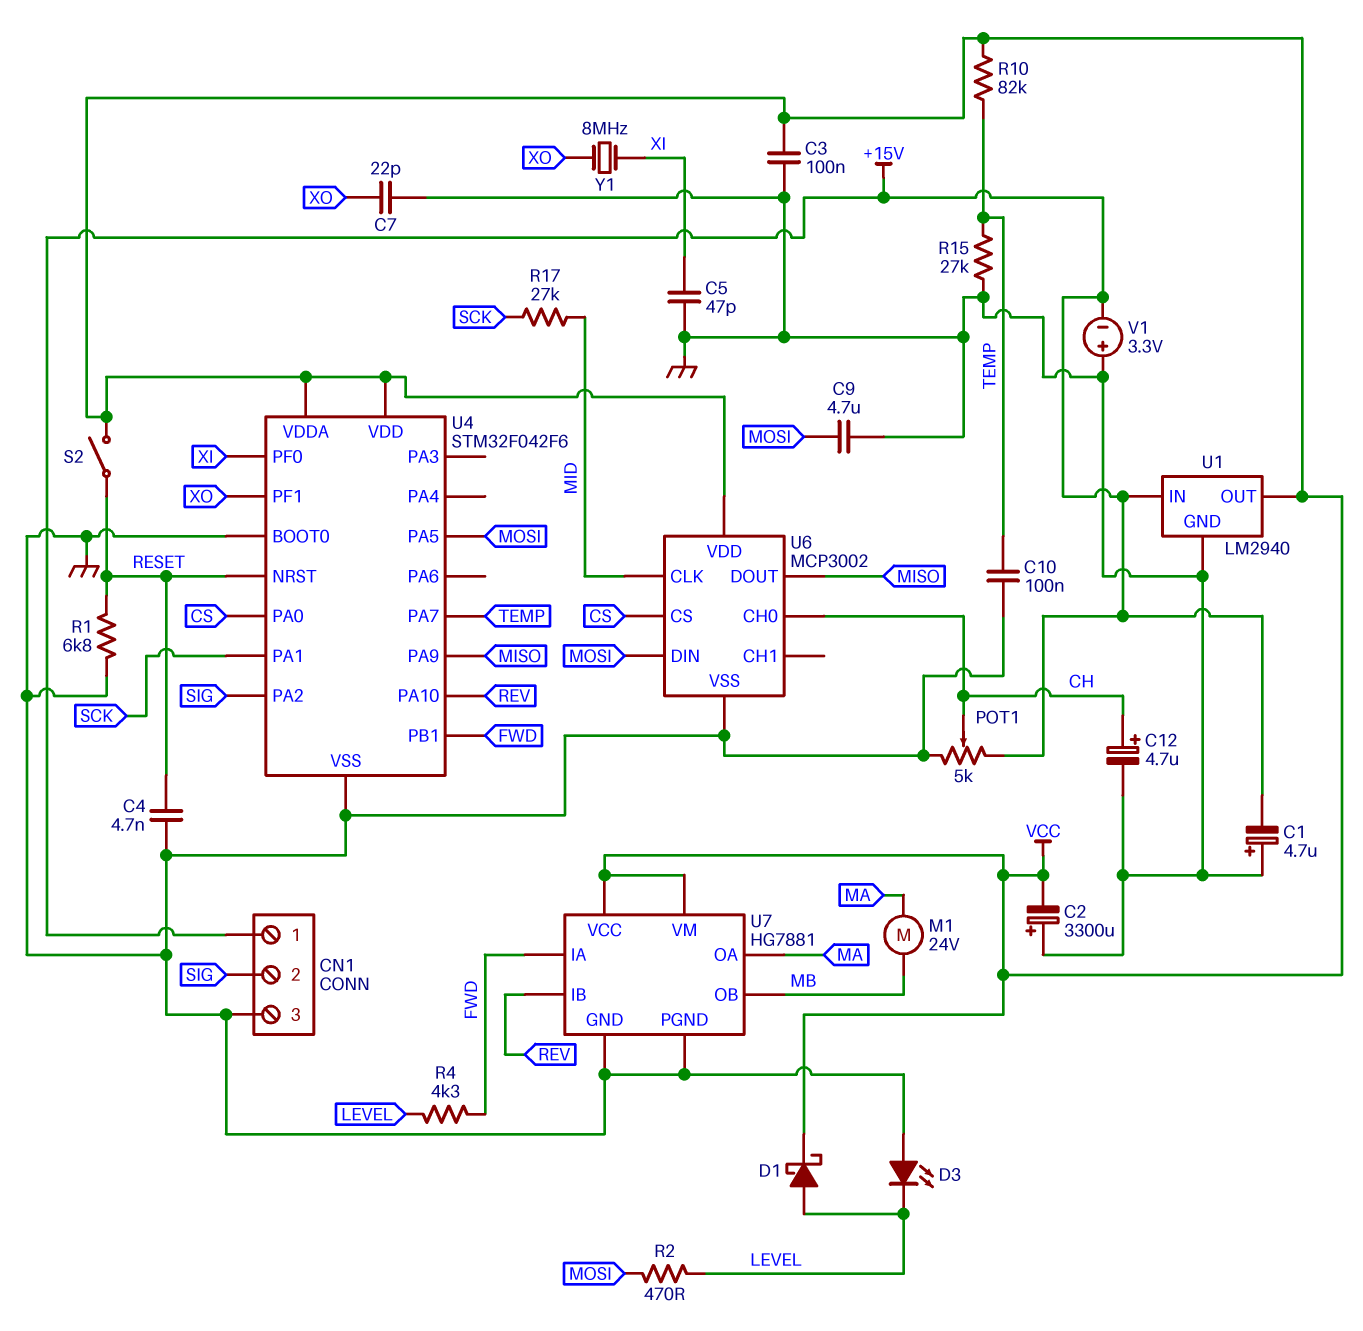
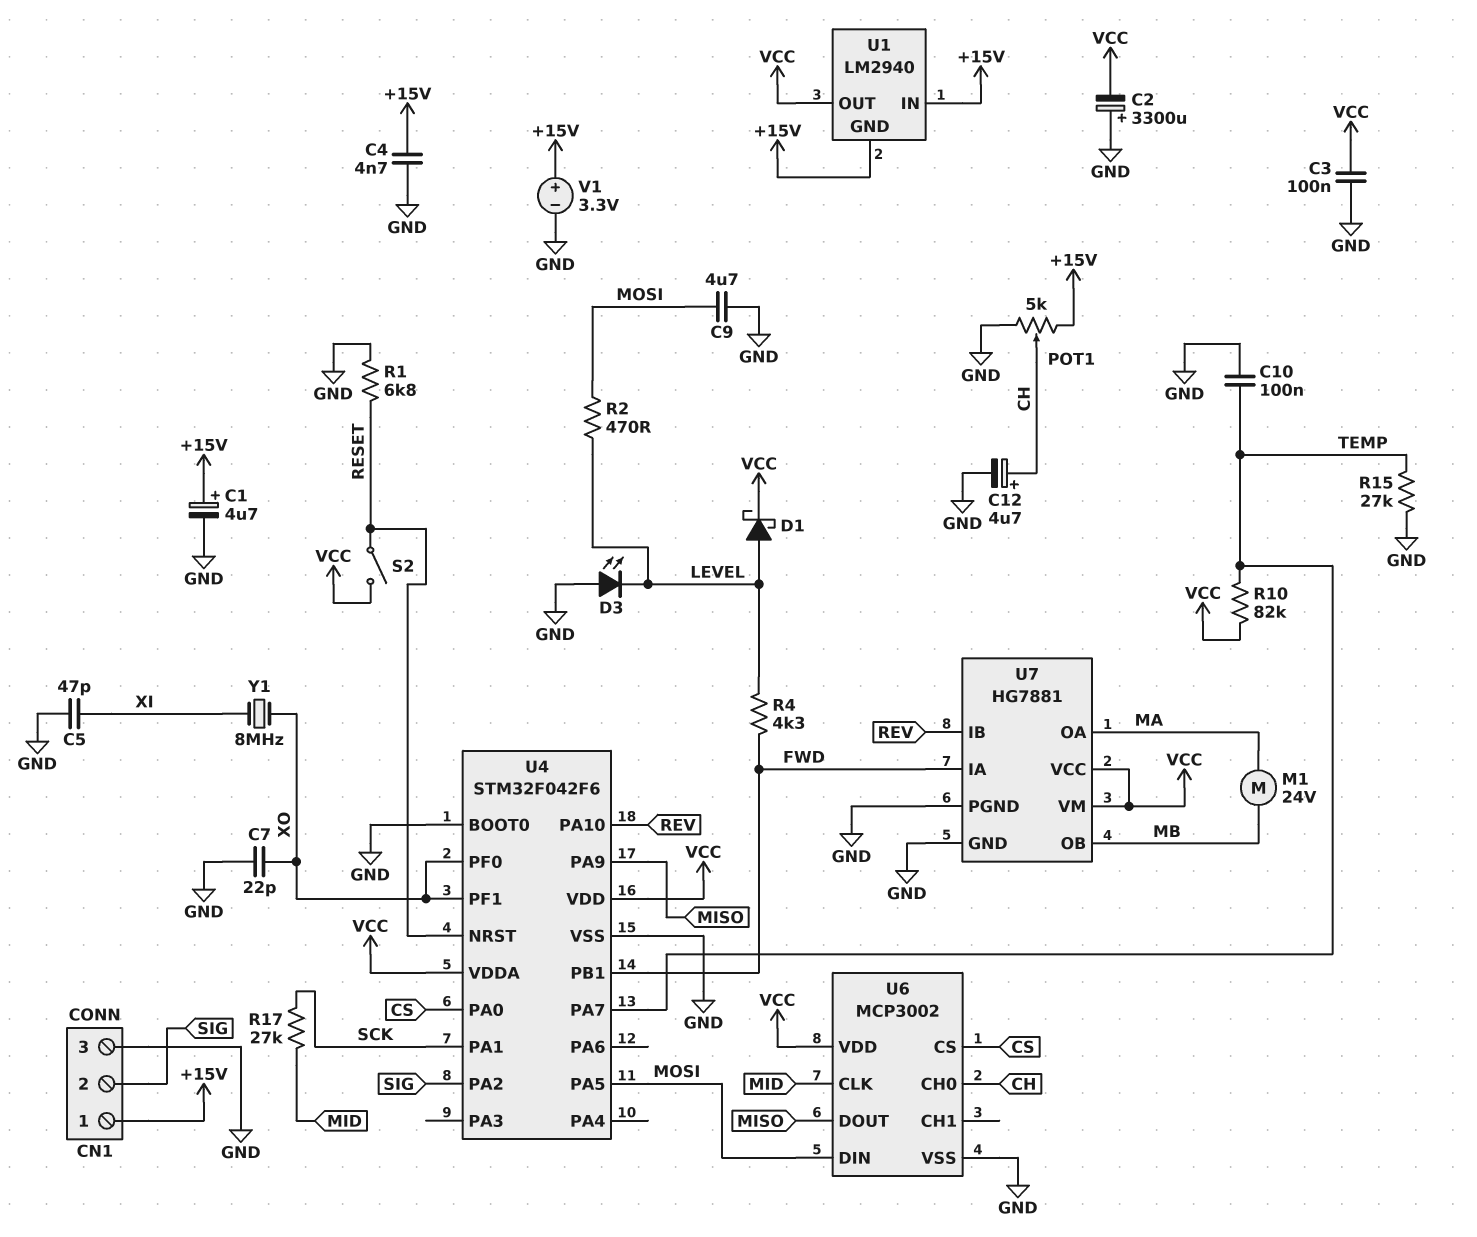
C1: 4.7uF (plus GND, minus +15V) -> 4.7uF (plus +15V, minus GND)
C4: 4.7nF (GND, RESET) -> 4.7nF (+15V, GND)
U1 pin GND: GND -> +15V
U4 pin PF0: XI -> XO
V1: 3.3V (plus GND, minus +15V) -> 3.3V (plus +15V, minus GND)

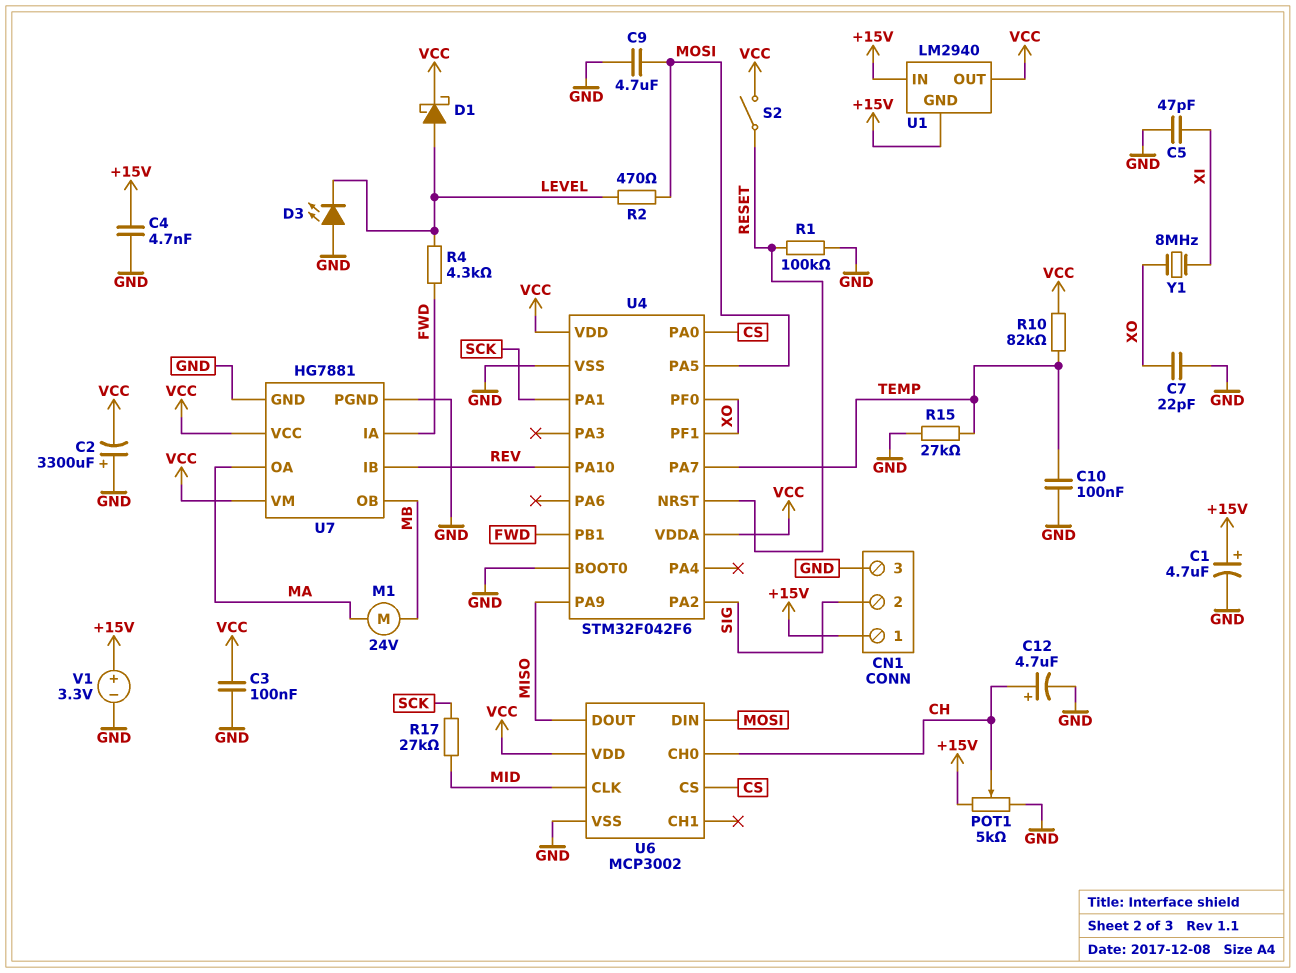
R1: 6.8k (GND, RESET) -> 100k (GND, RESET)

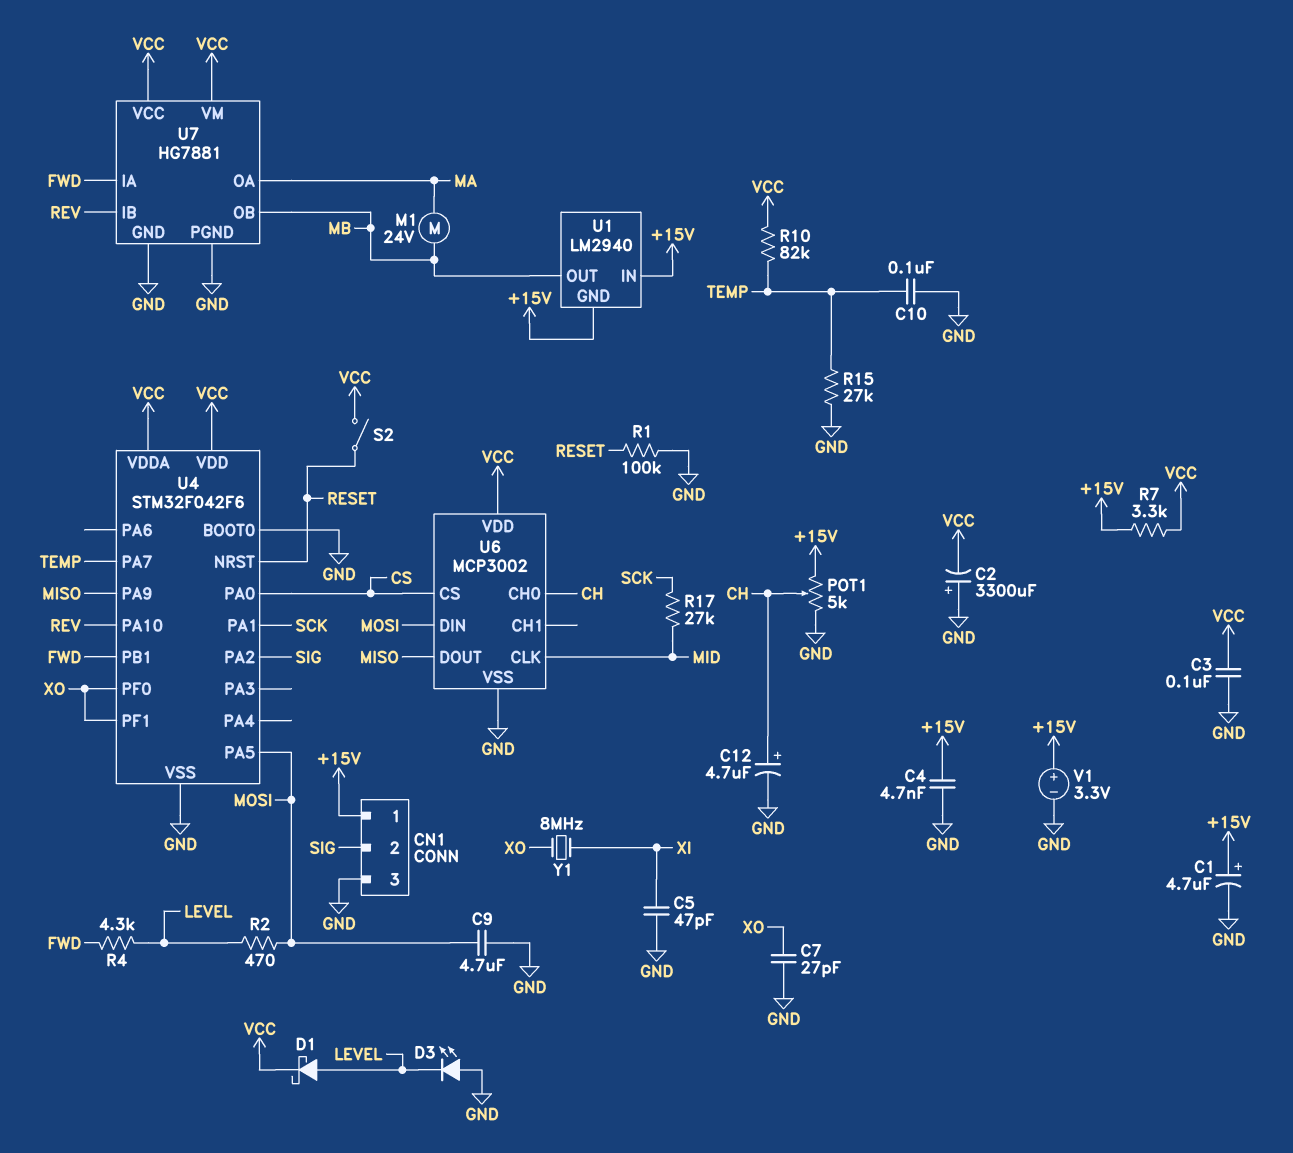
C7: 22pF (GND, XO) -> 27pF (GND, XO)
R7: none -> 3.3k (+15V, VCC)
U1 pin OUT: VCC -> MB

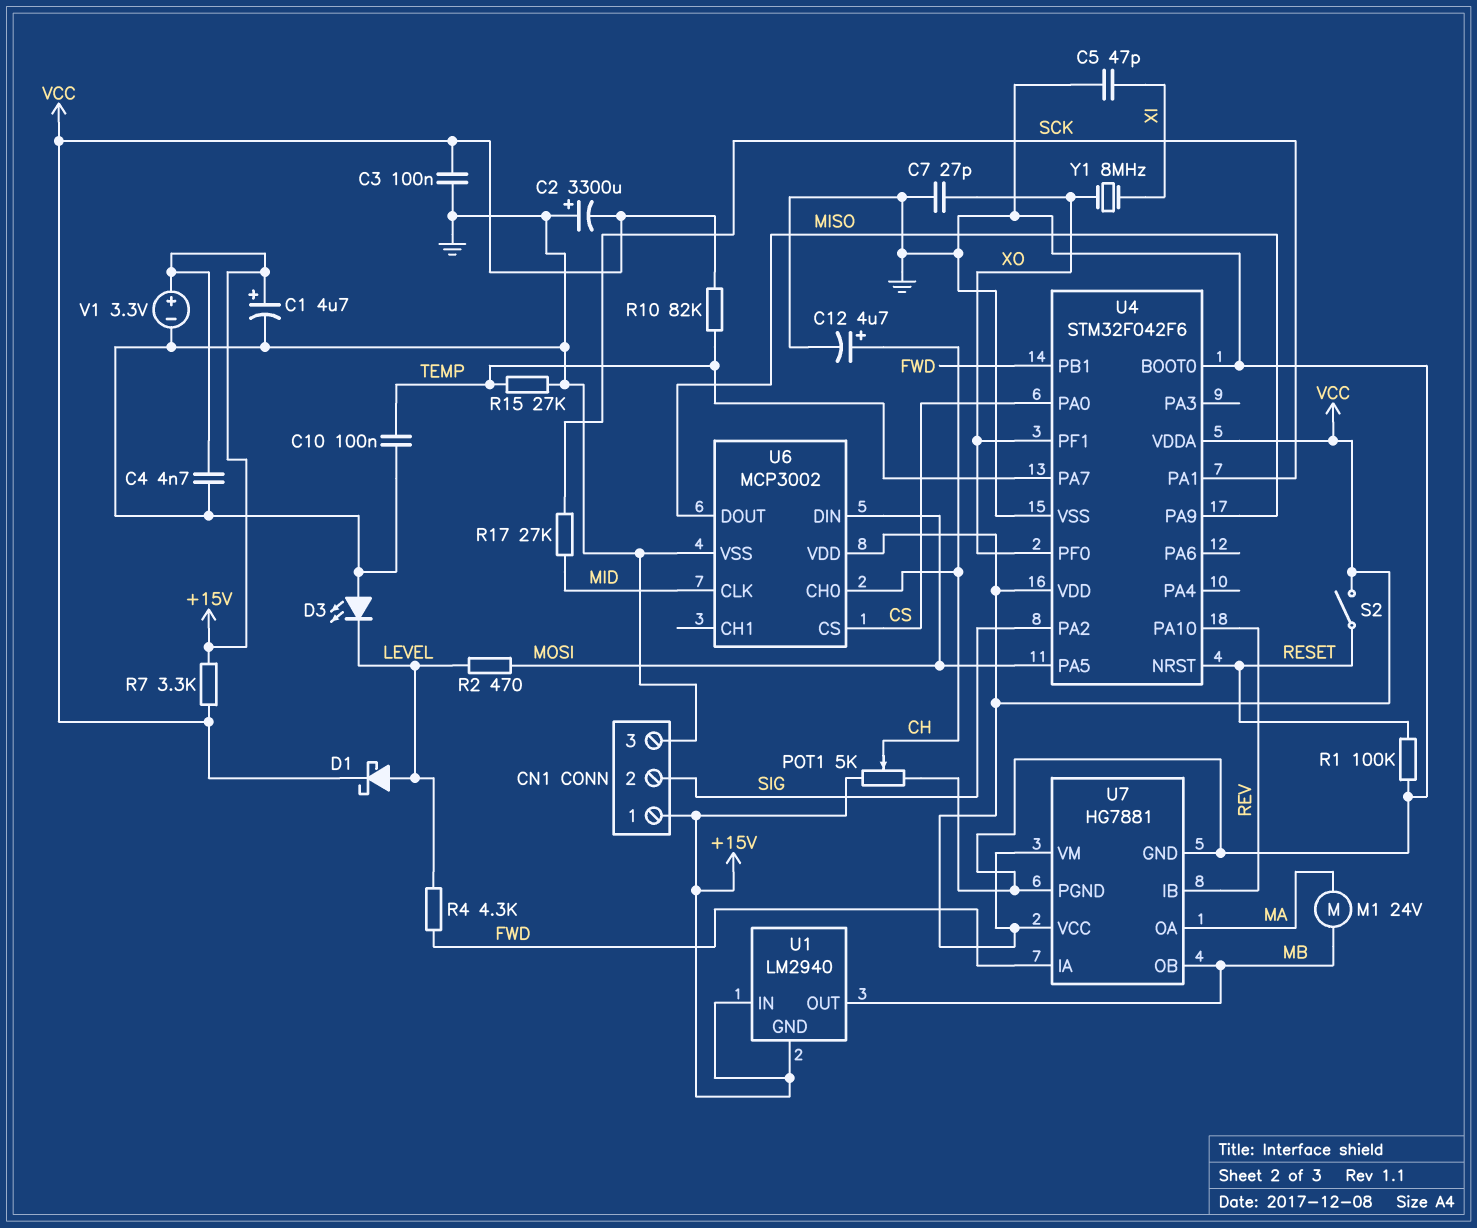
C9: 4.7uF (GND, MOSI) -> none

